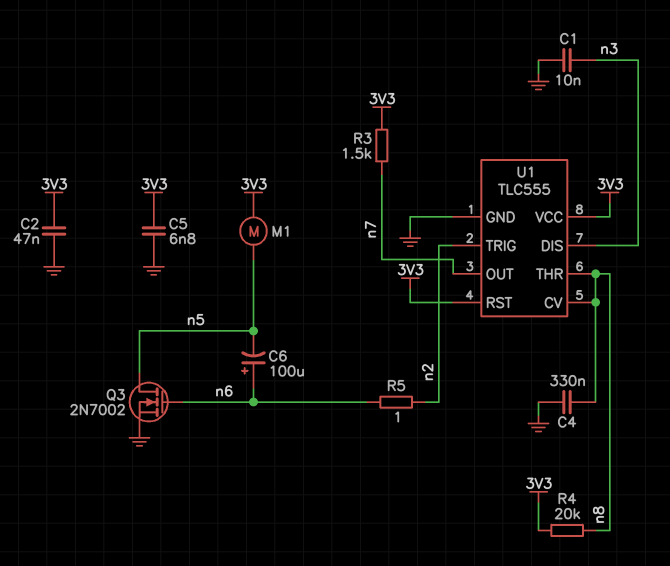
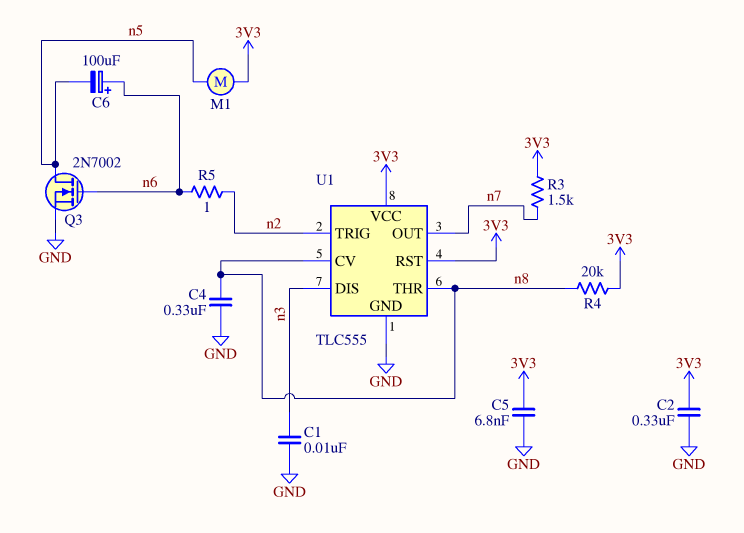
C2: 47nF (3V3, GND) -> 330nF (3V3, GND)

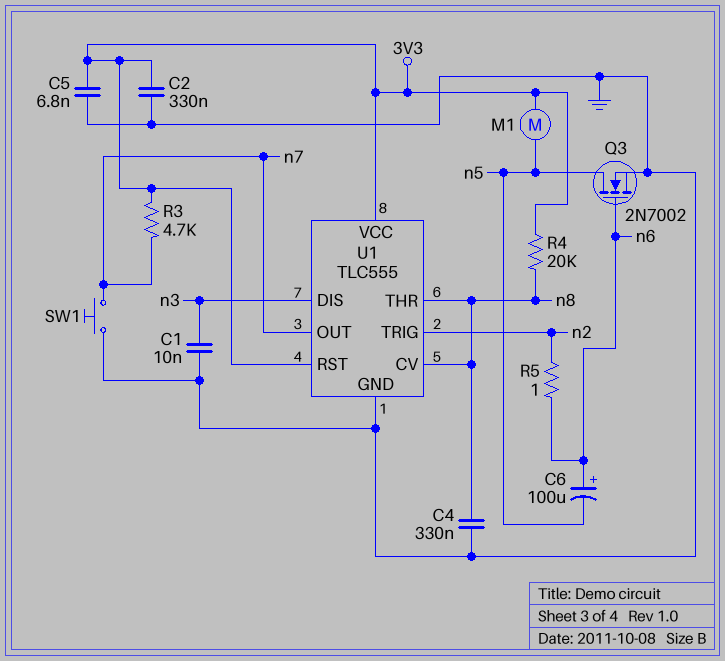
R3: 1.5k (3V3, n7) -> 4.7k (3V3, n7)
SW1: none -> button (GND, n7)

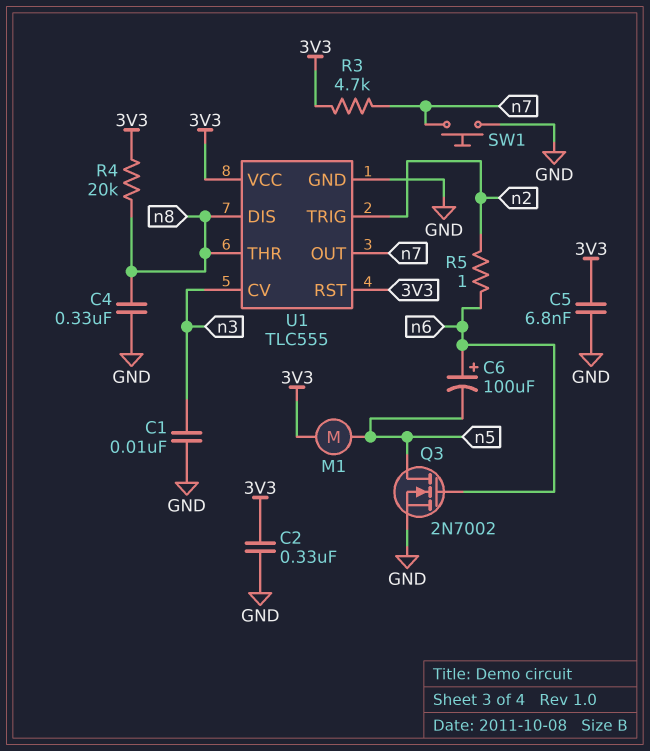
U1 pin CV: n8 -> n3
U1 pin DIS: n3 -> n8

